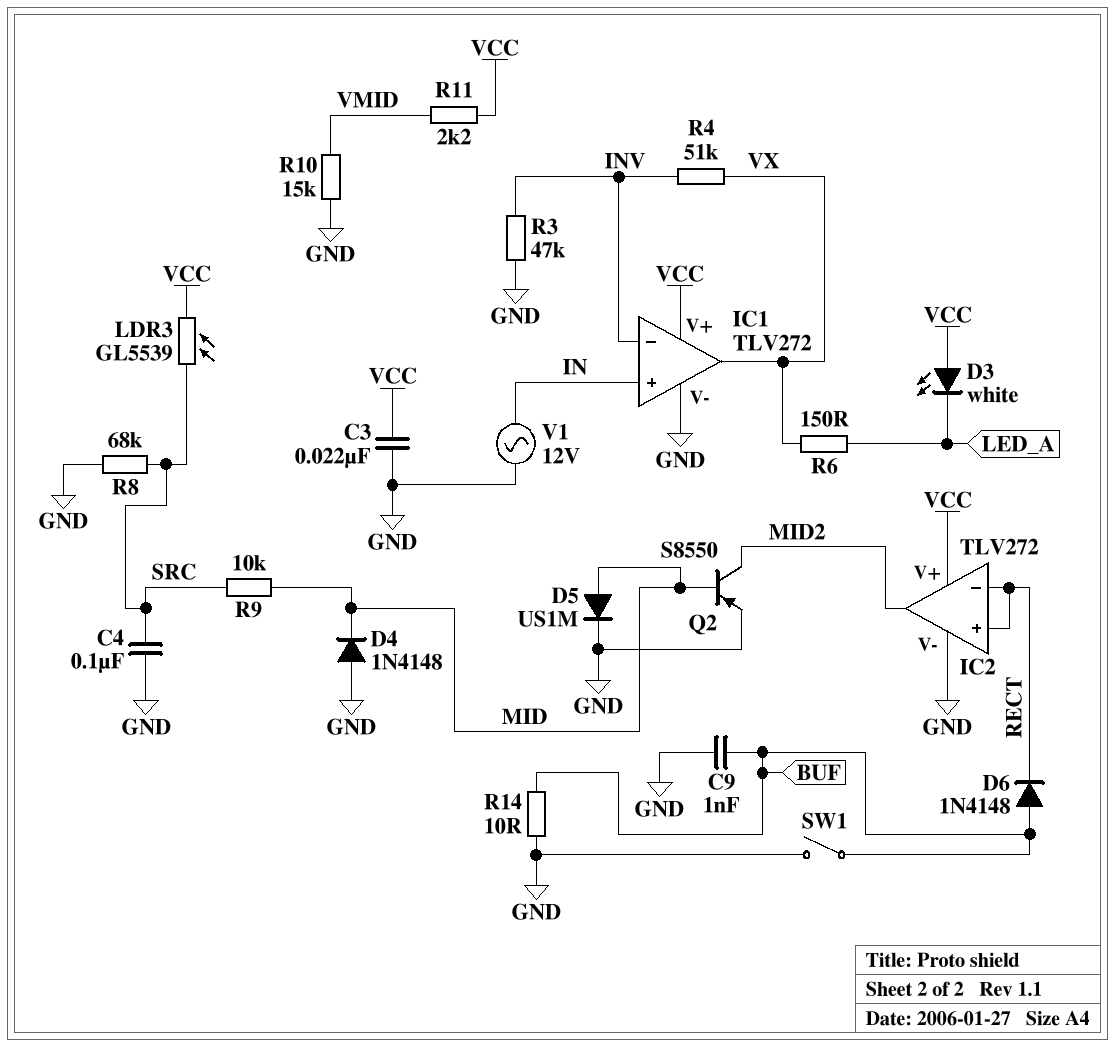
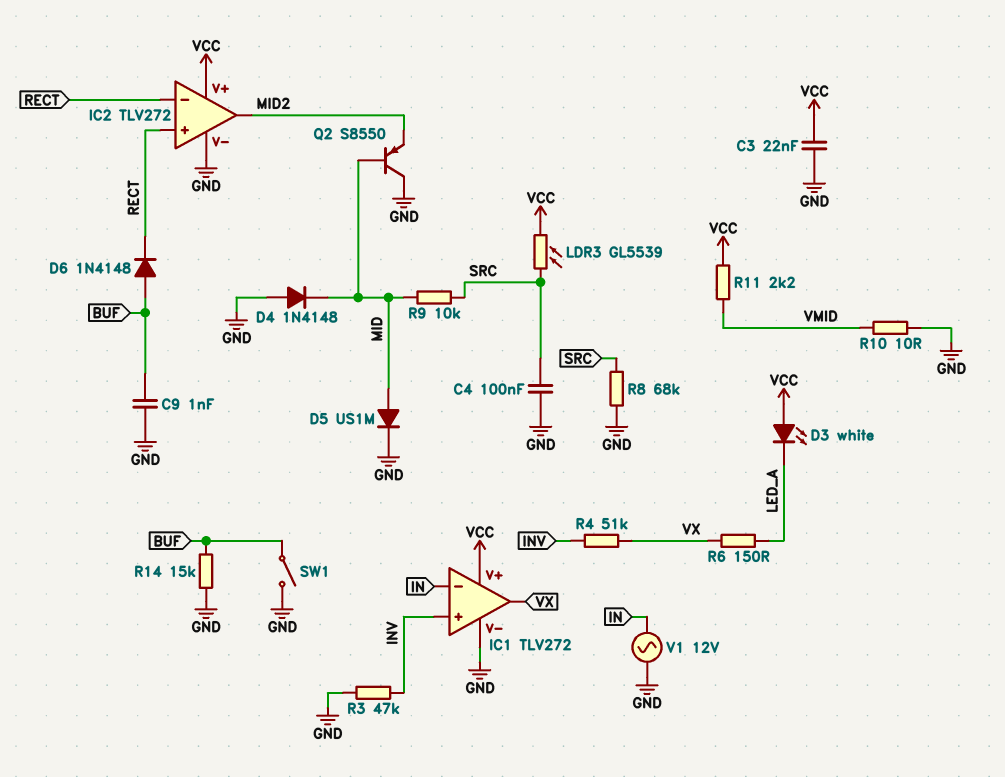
IC1 pin in+: IN -> INV
IC1 pin in-: INV -> IN
Q2: PNP S8550 (B MID, C MID2, E GND) -> PNP S8550 (B MID, C GND, E MID2)
R10: 15k (GND, VMID) -> 10 (GND, VMID)
R14: 10 (BUF, GND) -> 15k (BUF, GND)

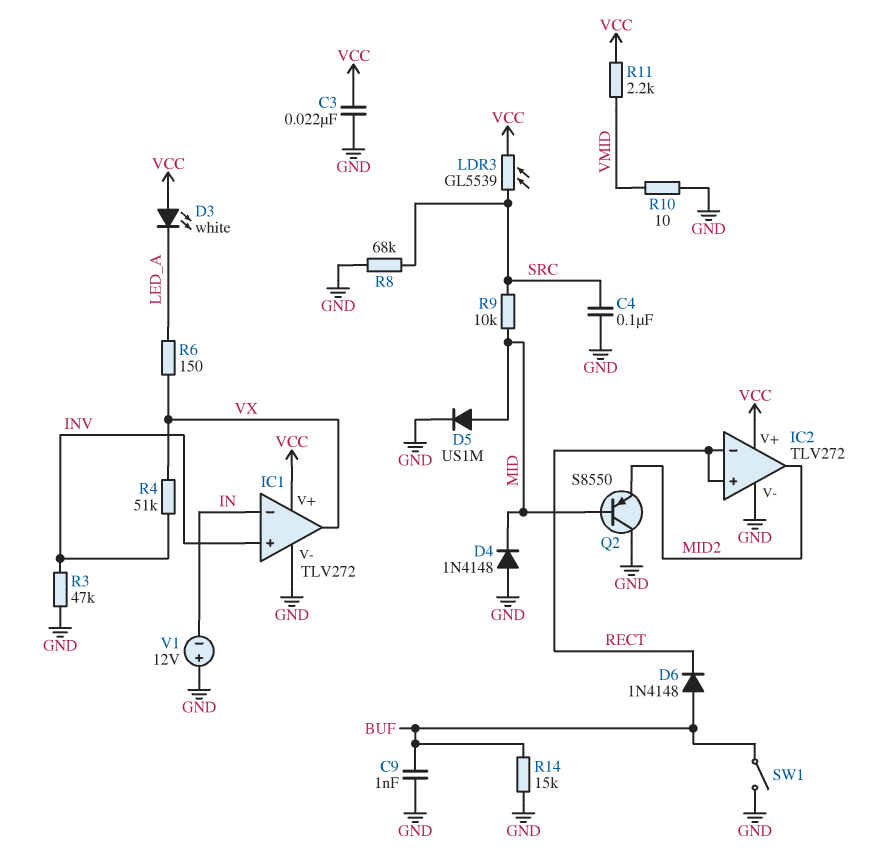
V1: AC 12V (GND, IN) -> 12V (plus GND, minus IN)

